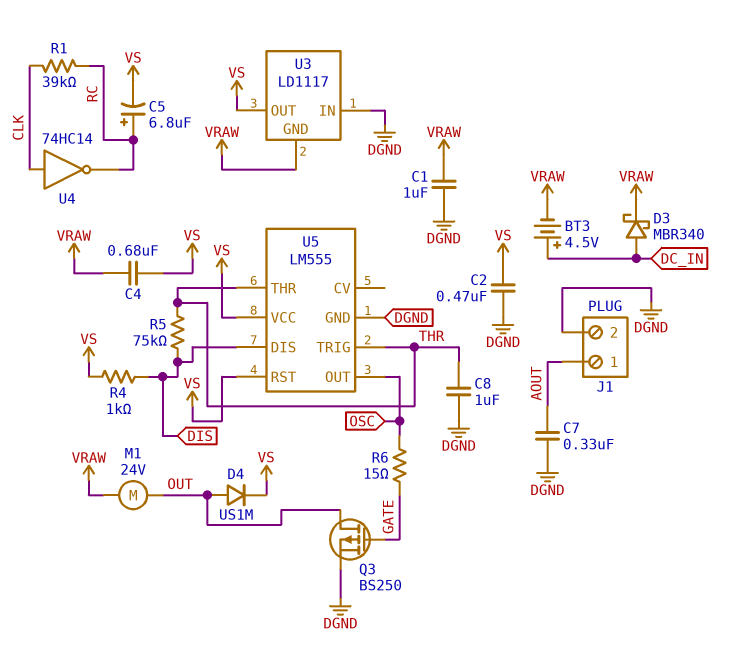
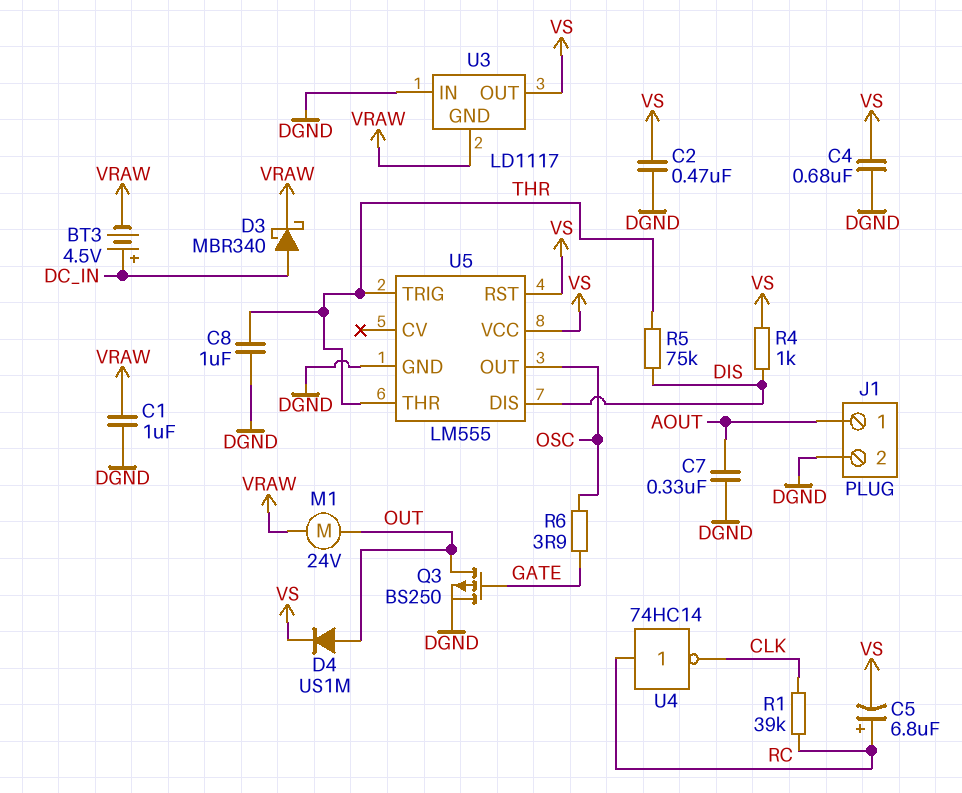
C4: 680nF (VRAW, VS) -> 680nF (DGND, VS)
R6: 15 (GATE, OSC) -> 3.9 (GATE, OSC)
U4: NOT 74HC14 (in CLK, out RC) -> NOT 74HC14 (in RC, out CLK)

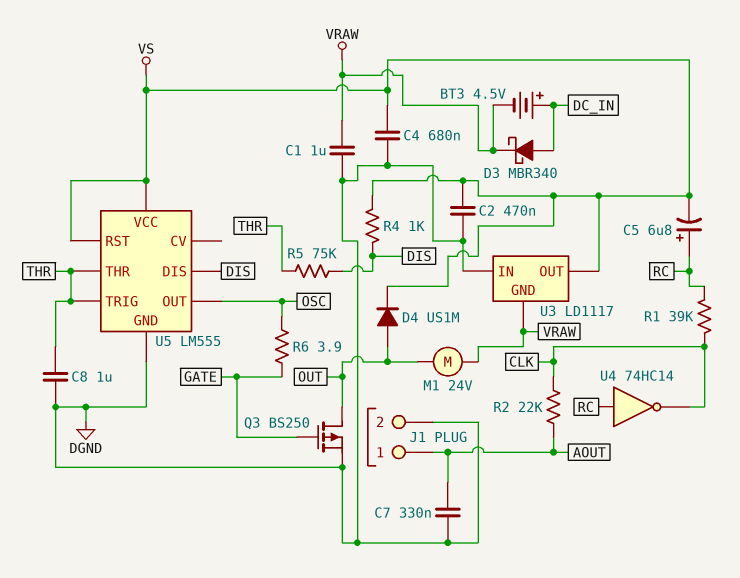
R2: none -> 22k (AOUT, CLK)

